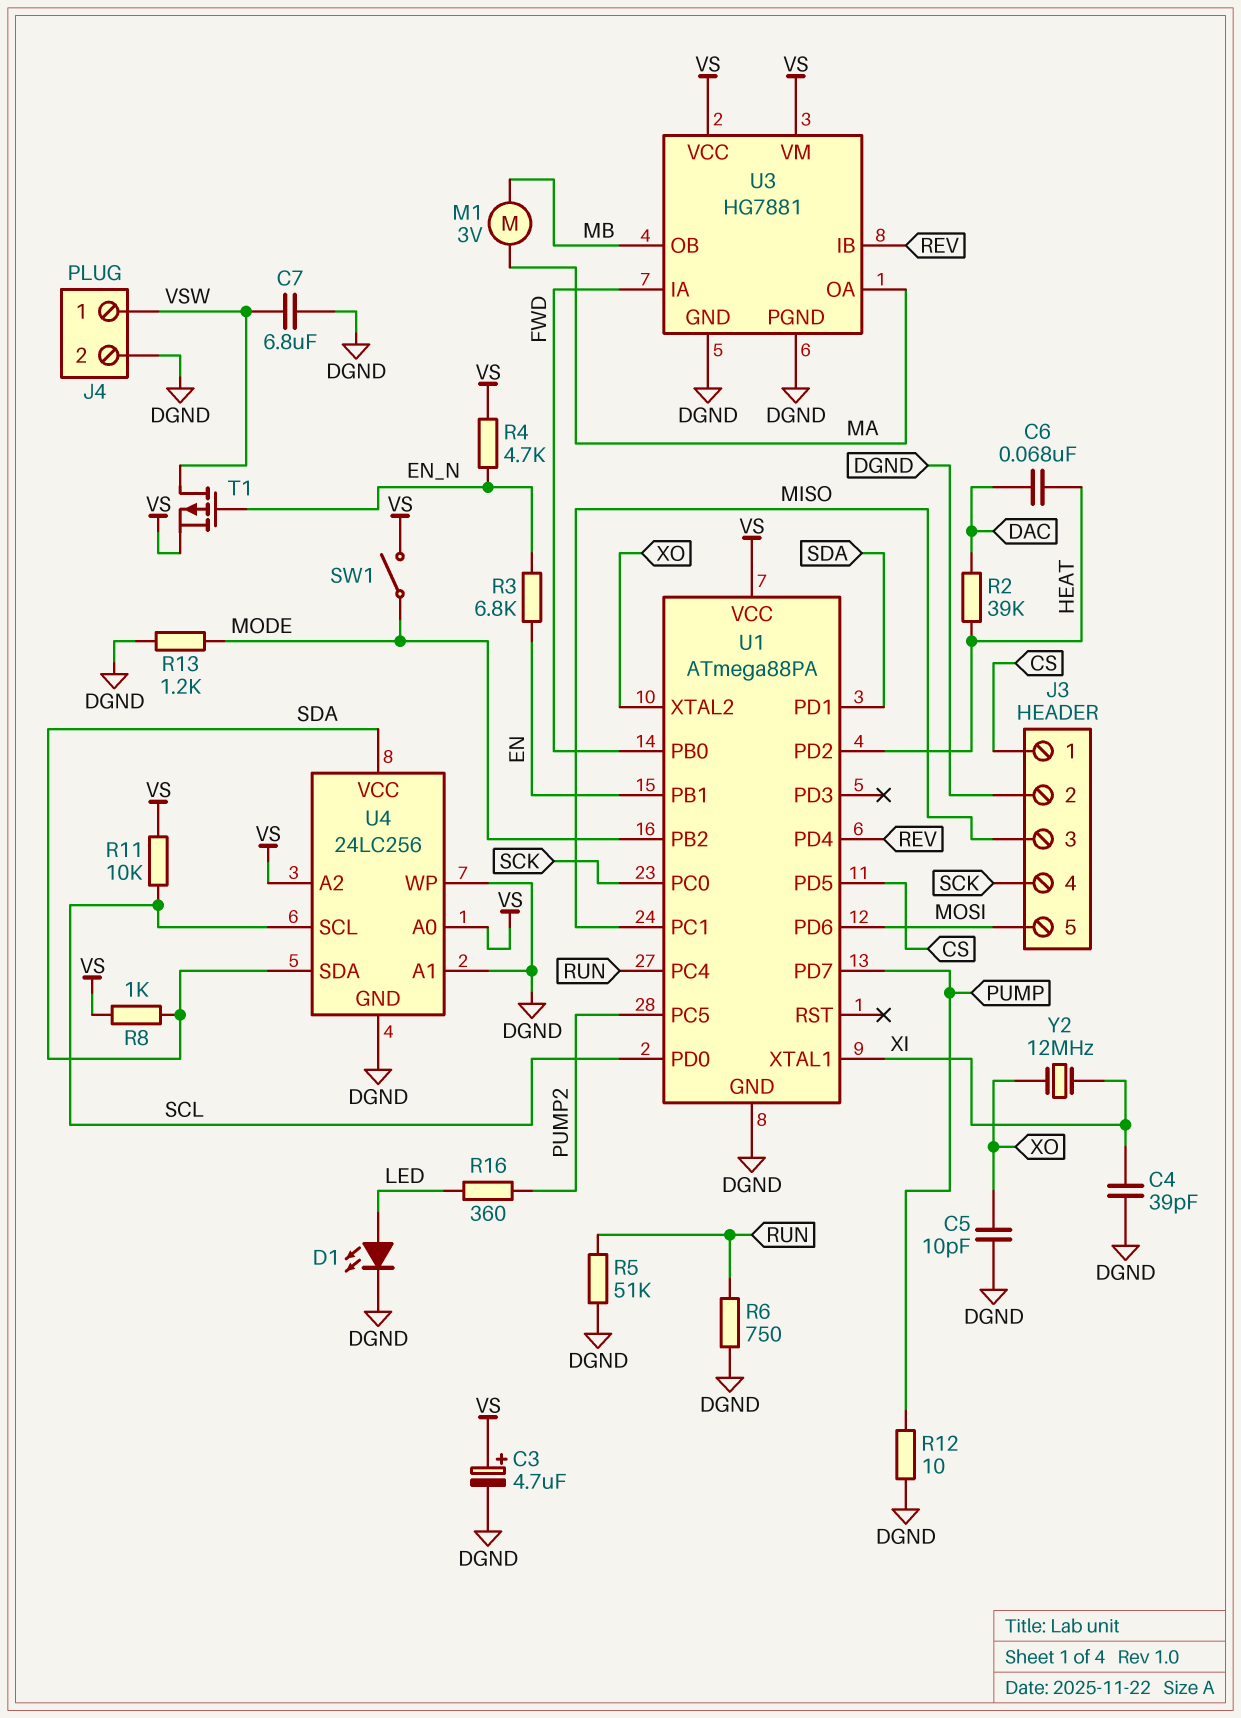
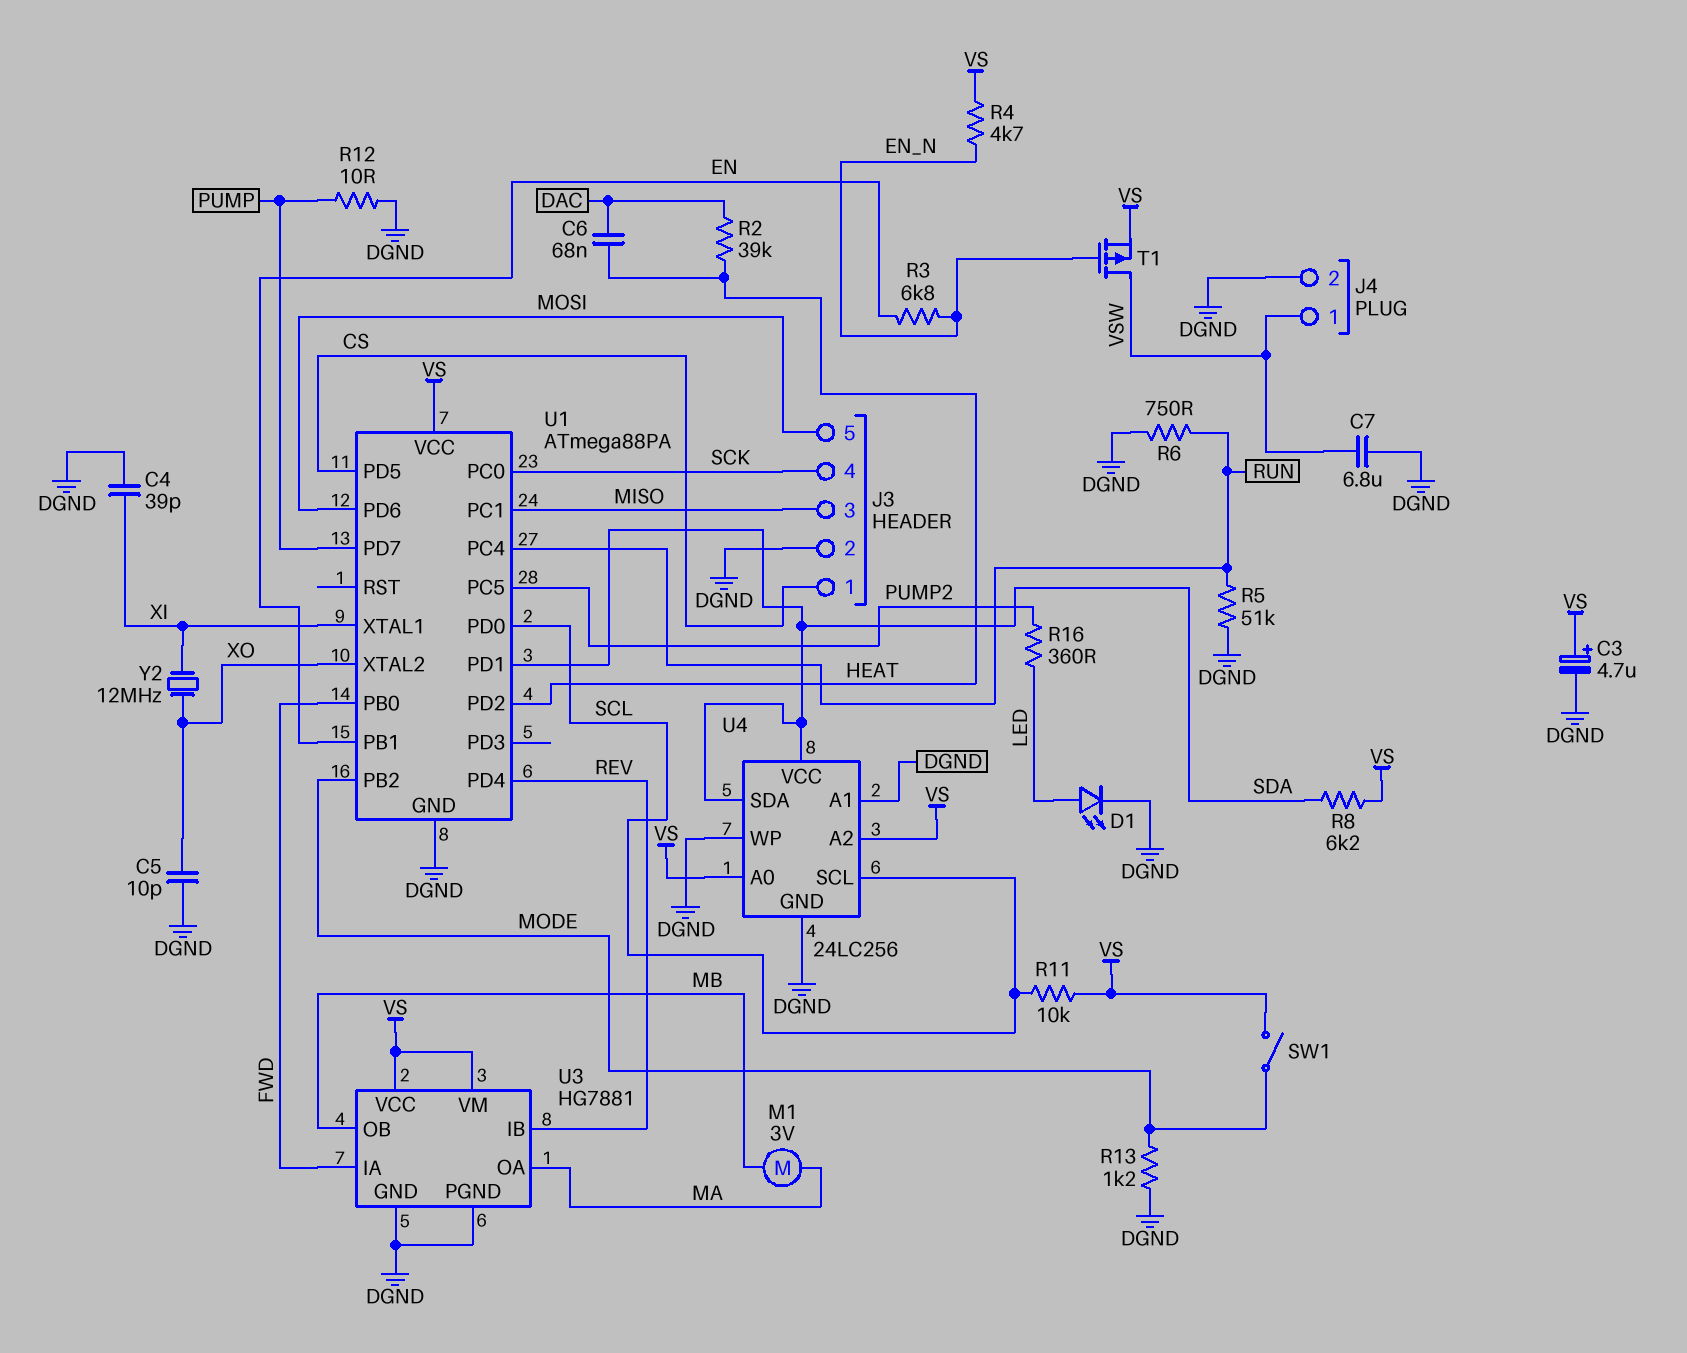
R8: 1k (SDA, VS) -> 6.2k (SDA, VS)

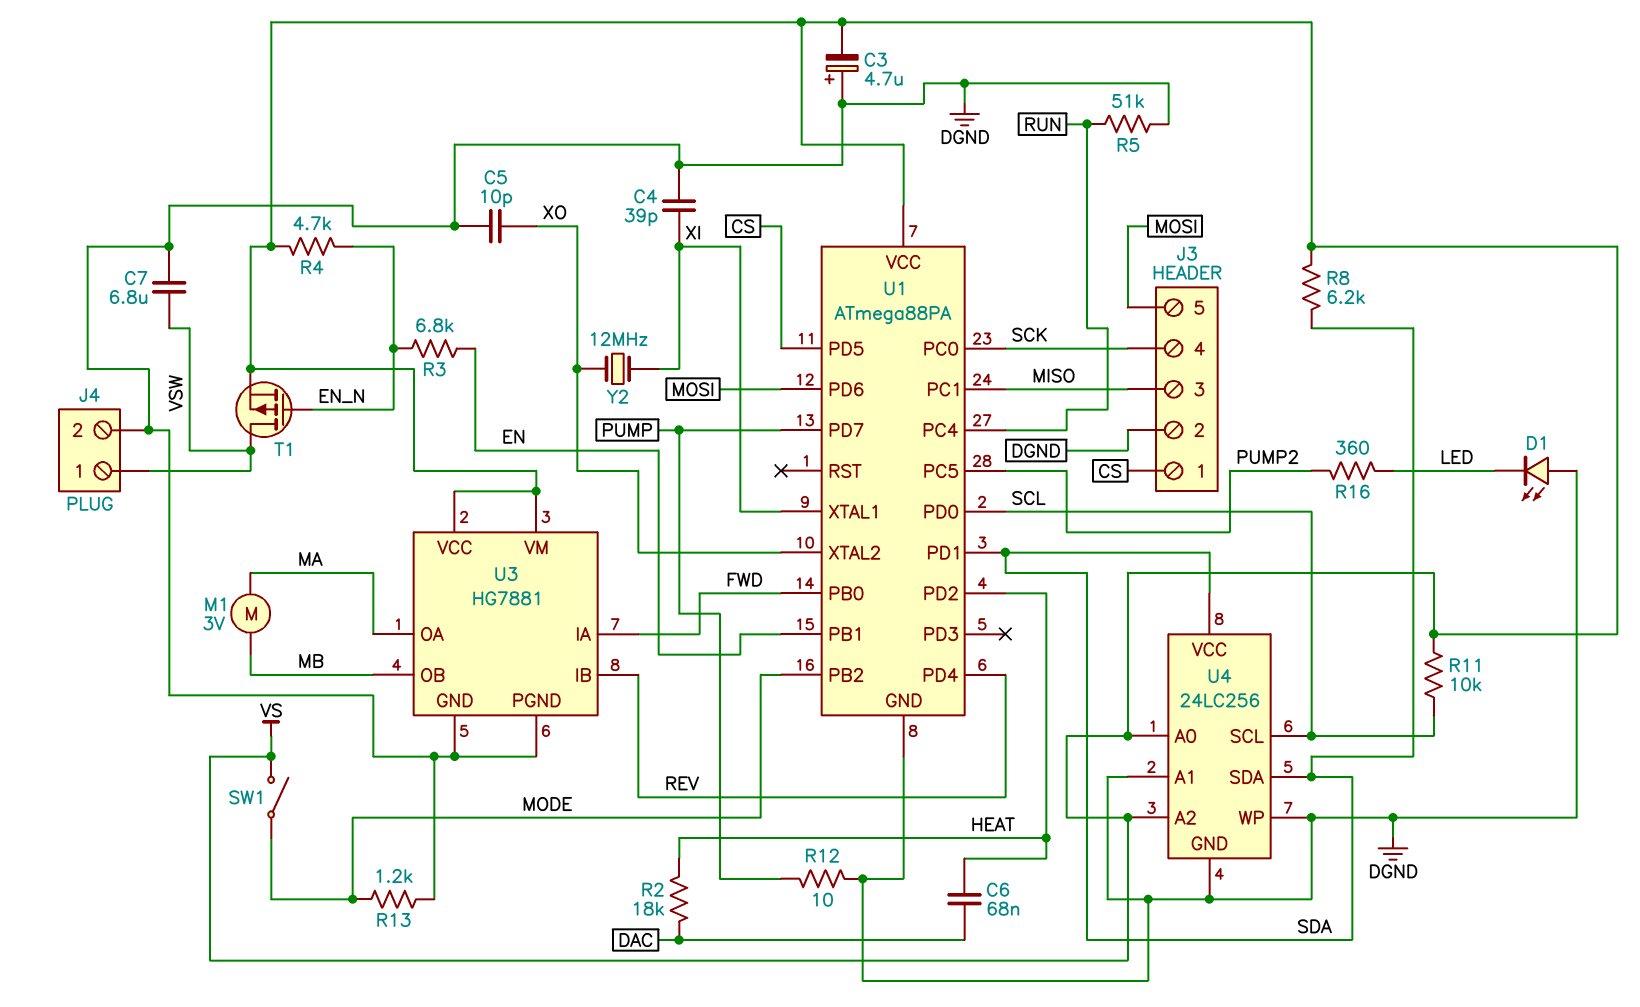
C3: 4.7uF (plus VS, minus DGND) -> 4.7uF (plus DGND, minus VS)
D1: LED (A LED, K DGND) -> LED (A DGND, K LED)
R2: 39k (DAC, HEAT) -> 18k (DAC, HEAT)
R6: 750 (DGND, RUN) -> none

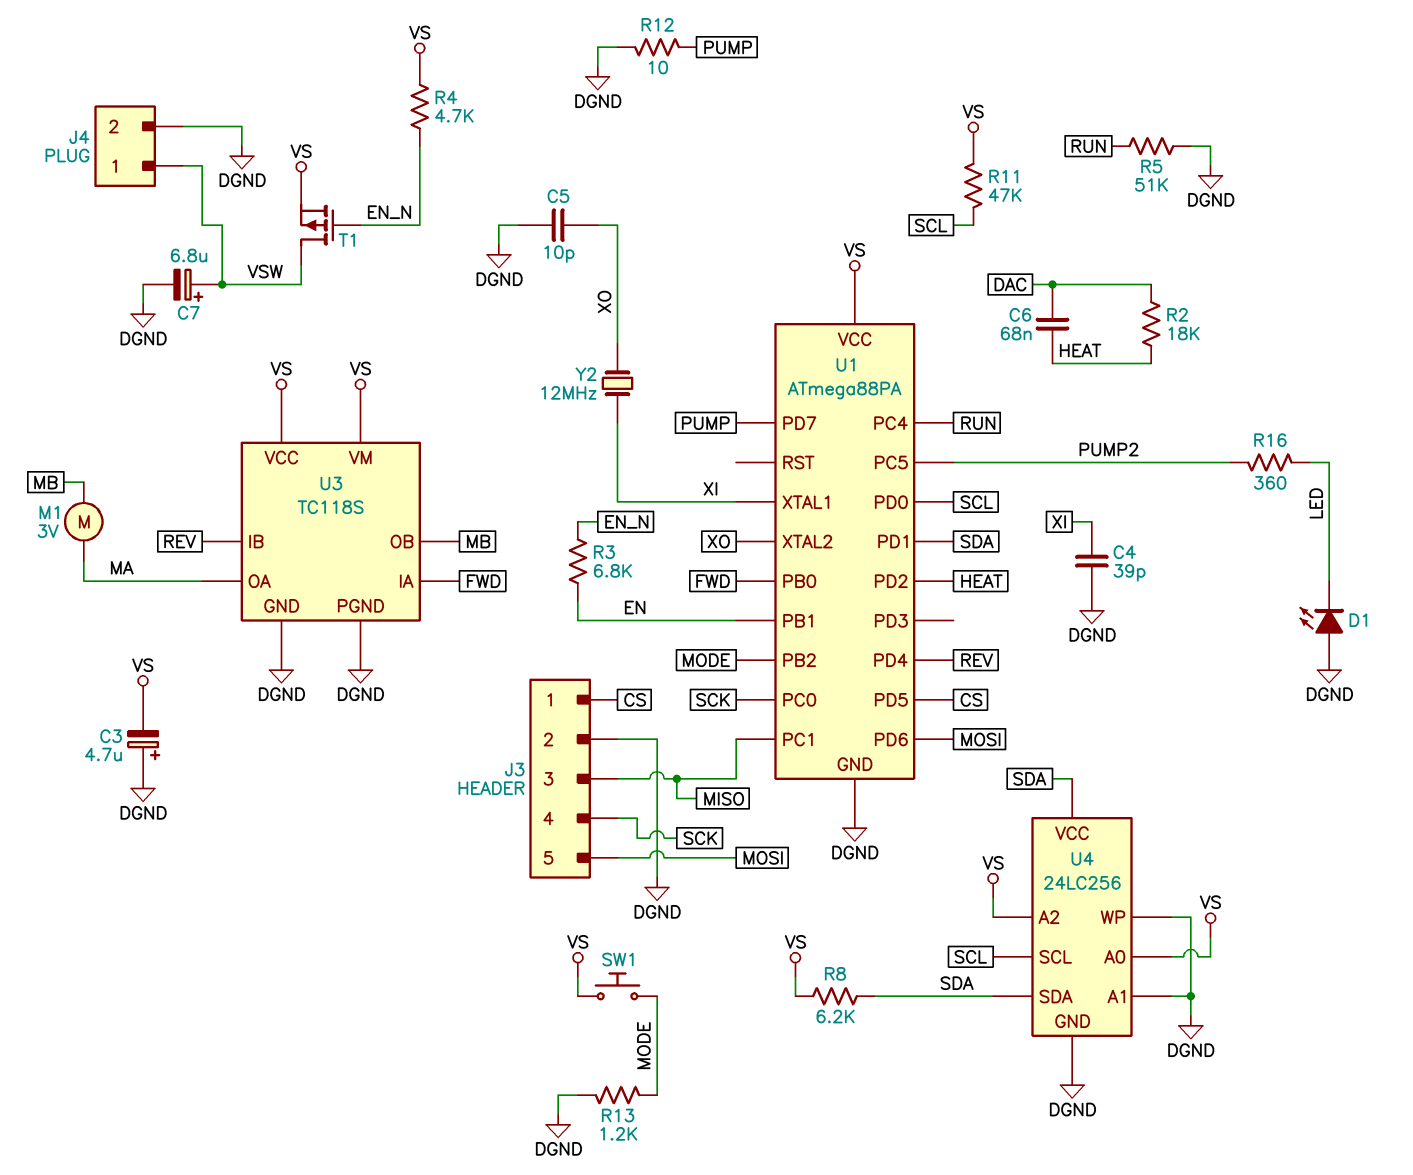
C7: 6.8uF (DGND, VSW) -> 6.8uF (plus VSW, minus DGND)
R11: 10k (SCL, VS) -> 47k (SCL, VS)
SW1: switch (MODE, VS) -> button (MODE, VS)
U3: HG7881 -> TC118S

